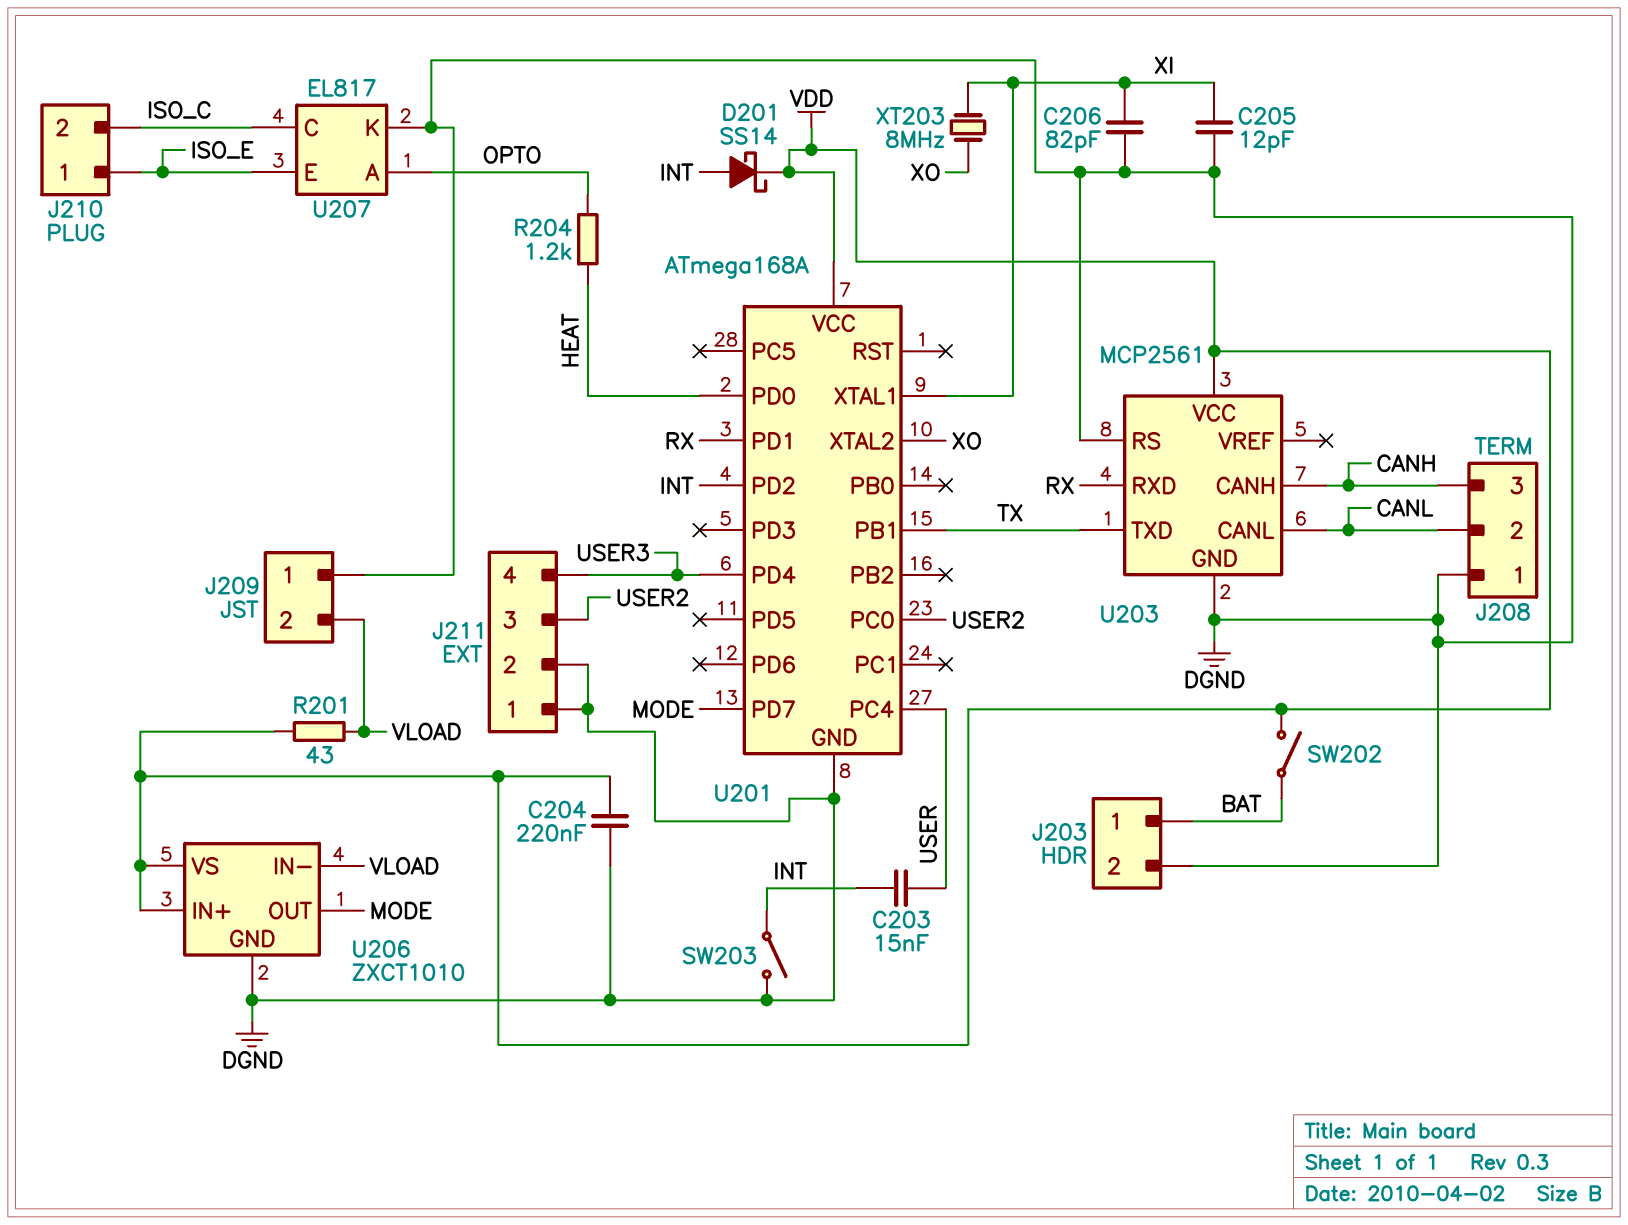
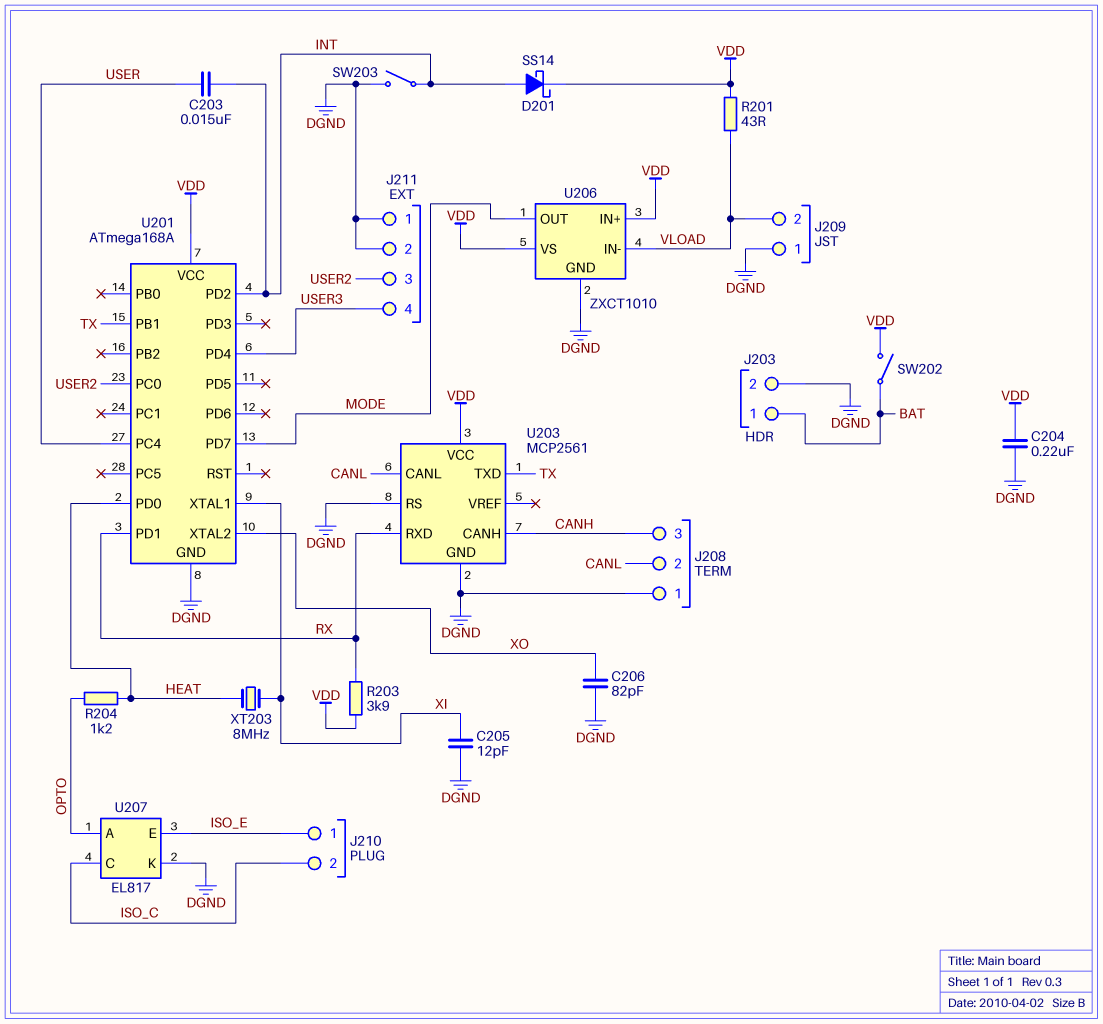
C206: 82pF (DGND, XI) -> 82pF (DGND, XO)
R203: none -> 3.9k (RX, VDD)
XT203: 8MHz (XI, XO) -> 8MHz (HEAT, XI)

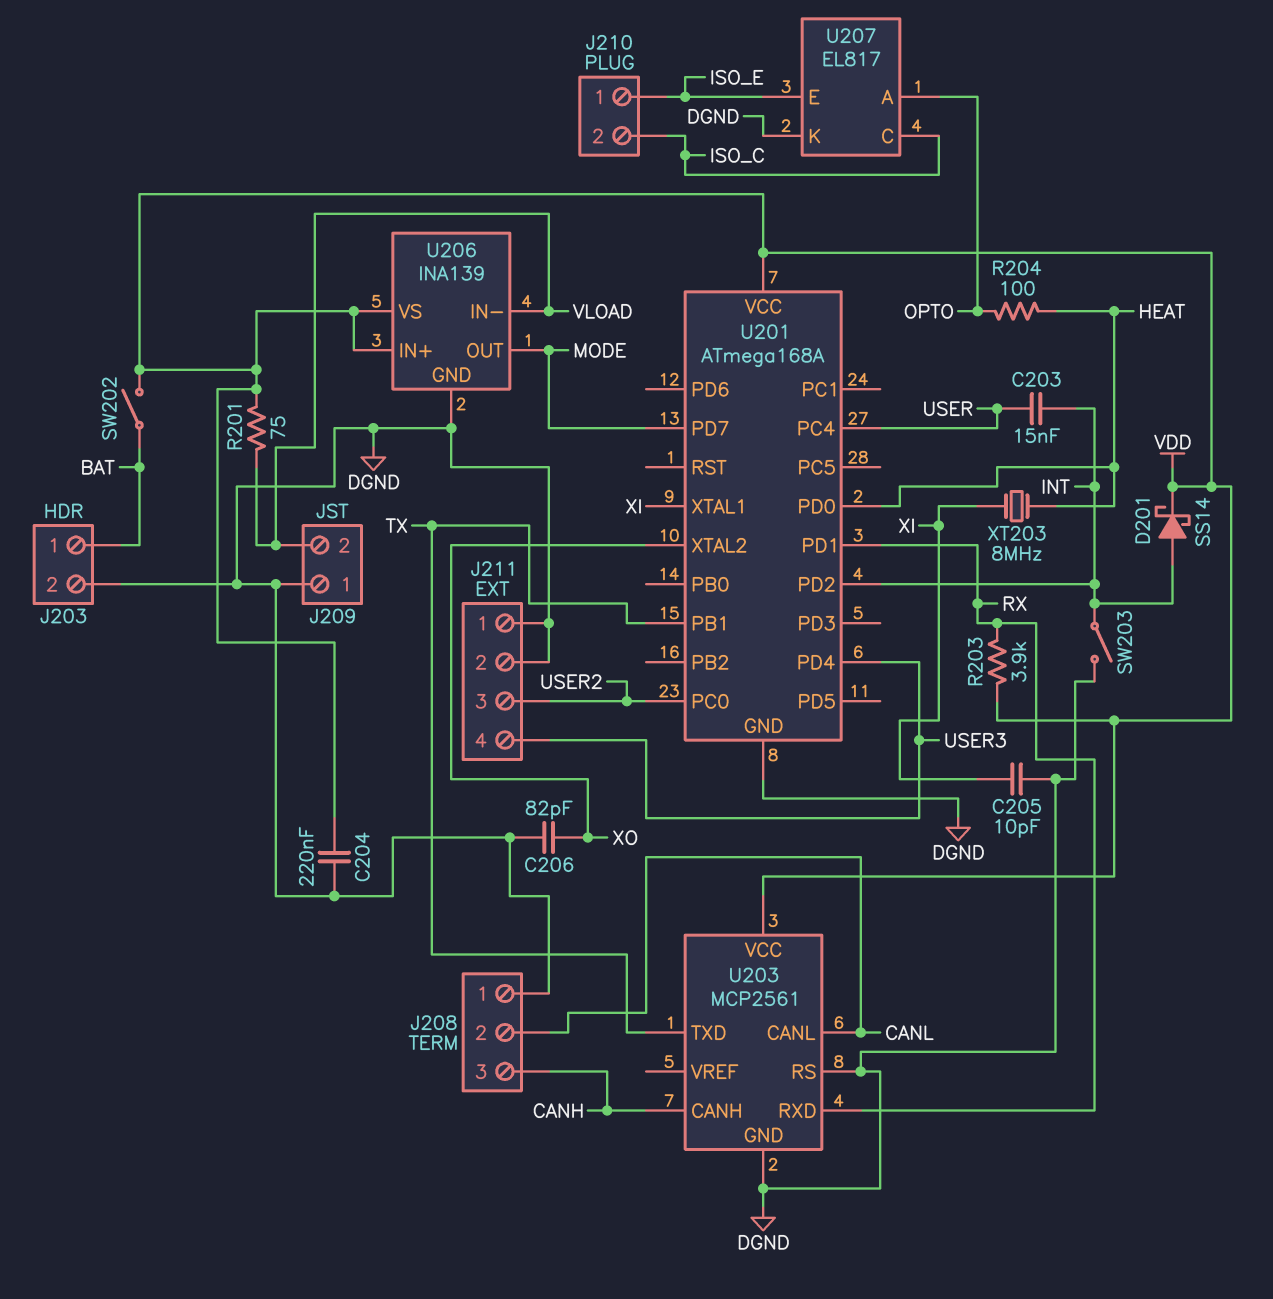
C205: 12pF (DGND, XI) -> 10pF (DGND, XI)
R201: 43 (VDD, VLOAD) -> 75 (VDD, VLOAD)
R204: 1.2k (HEAT, OPTO) -> 100 (HEAT, OPTO)
U206: ZXCT1010 -> INA139

